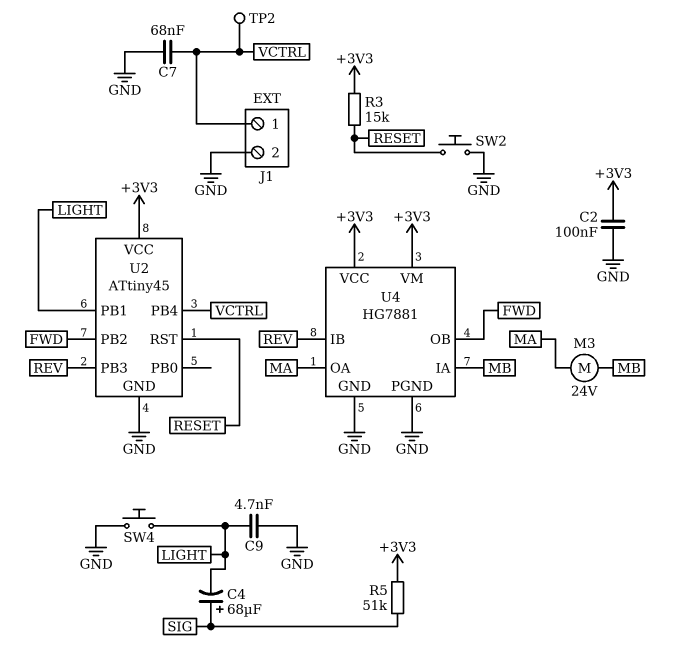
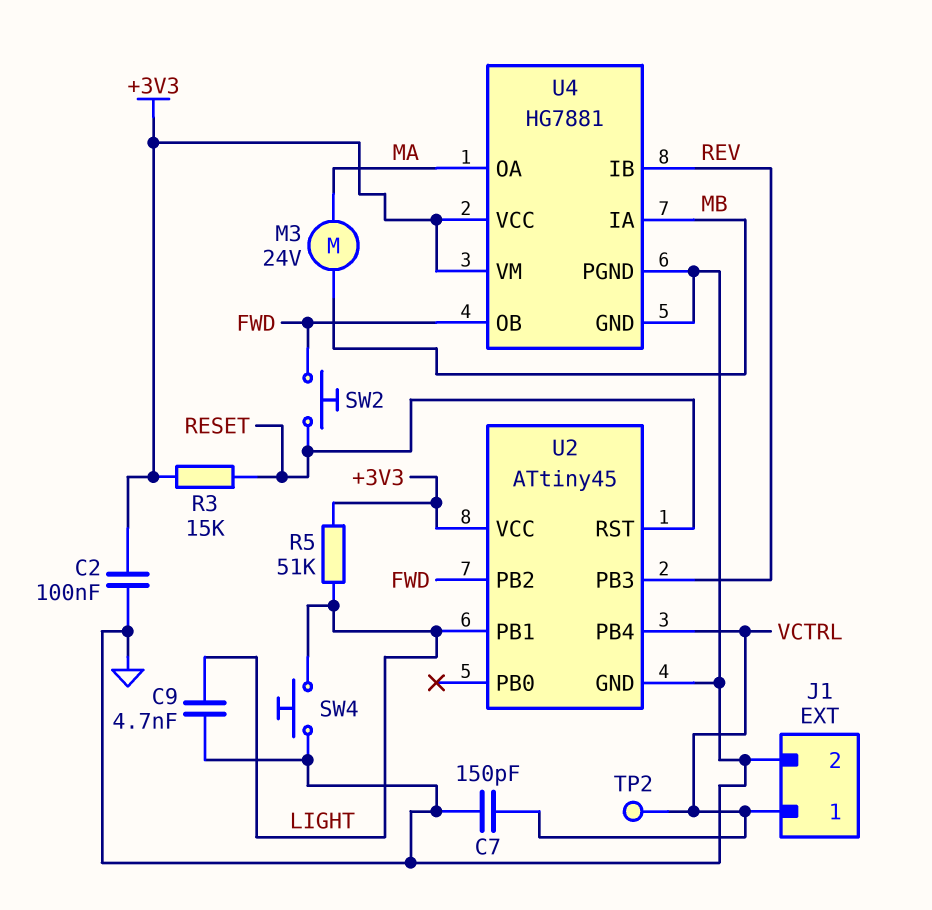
C4: 68uF (plus SIG, minus LIGHT) -> none
C7: 68nF (GND, VCTRL) -> 150pF (GND, VCTRL)
R5: 51k (+3V3, SIG) -> 51k (+3V3, LIGHT)
SW2: button (GND, RESET) -> button (FWD, RESET)

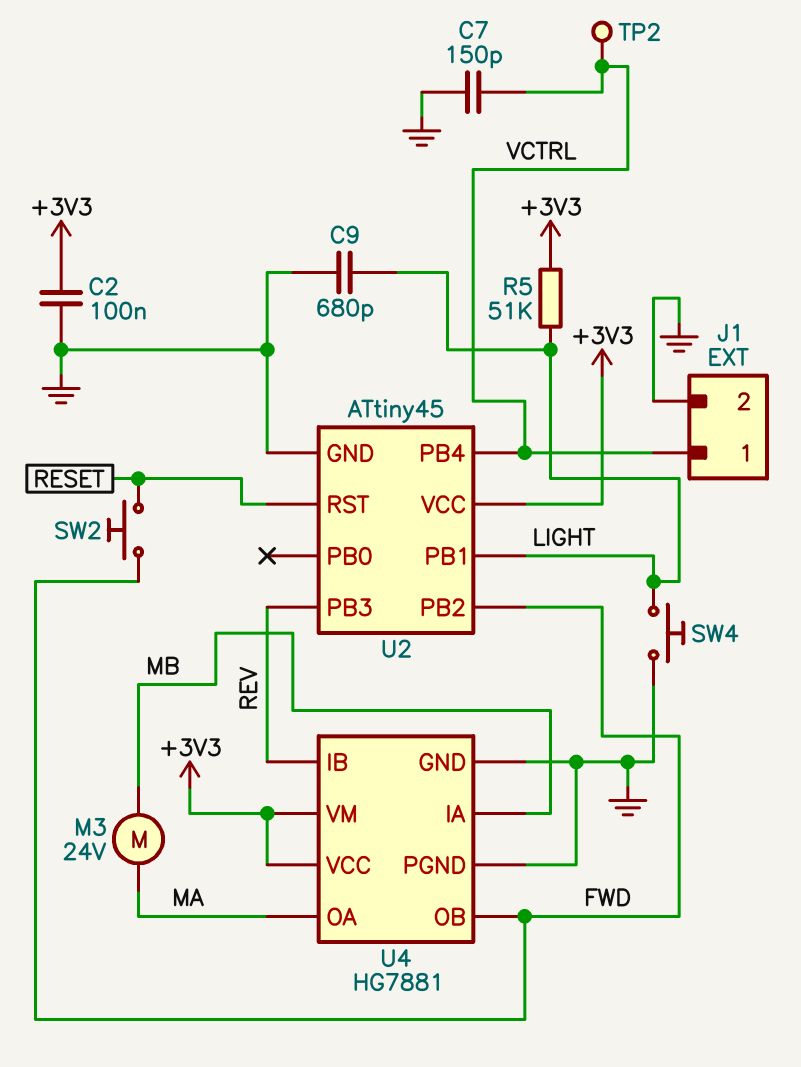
C9: 4.7nF (GND, LIGHT) -> 680pF (GND, LIGHT)
R3: 15k (+3V3, RESET) -> none

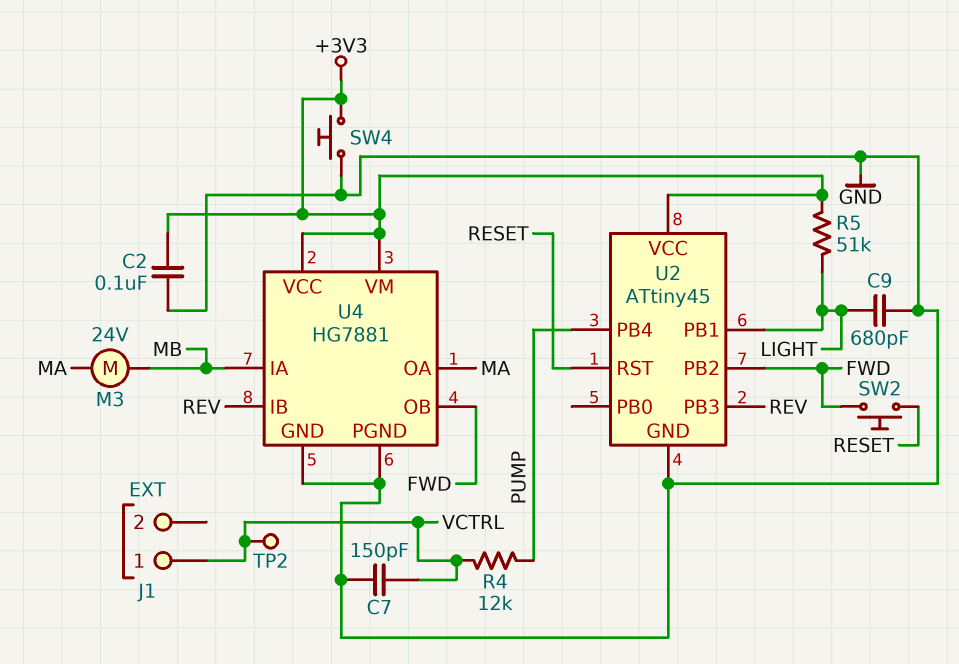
J1 pin 2: GND -> none
R4: none -> 12k (PUMP, VCTRL)
SW4: button (GND, LIGHT) -> button (+3V3, GND)
U2 pin PB4: VCTRL -> PUMP

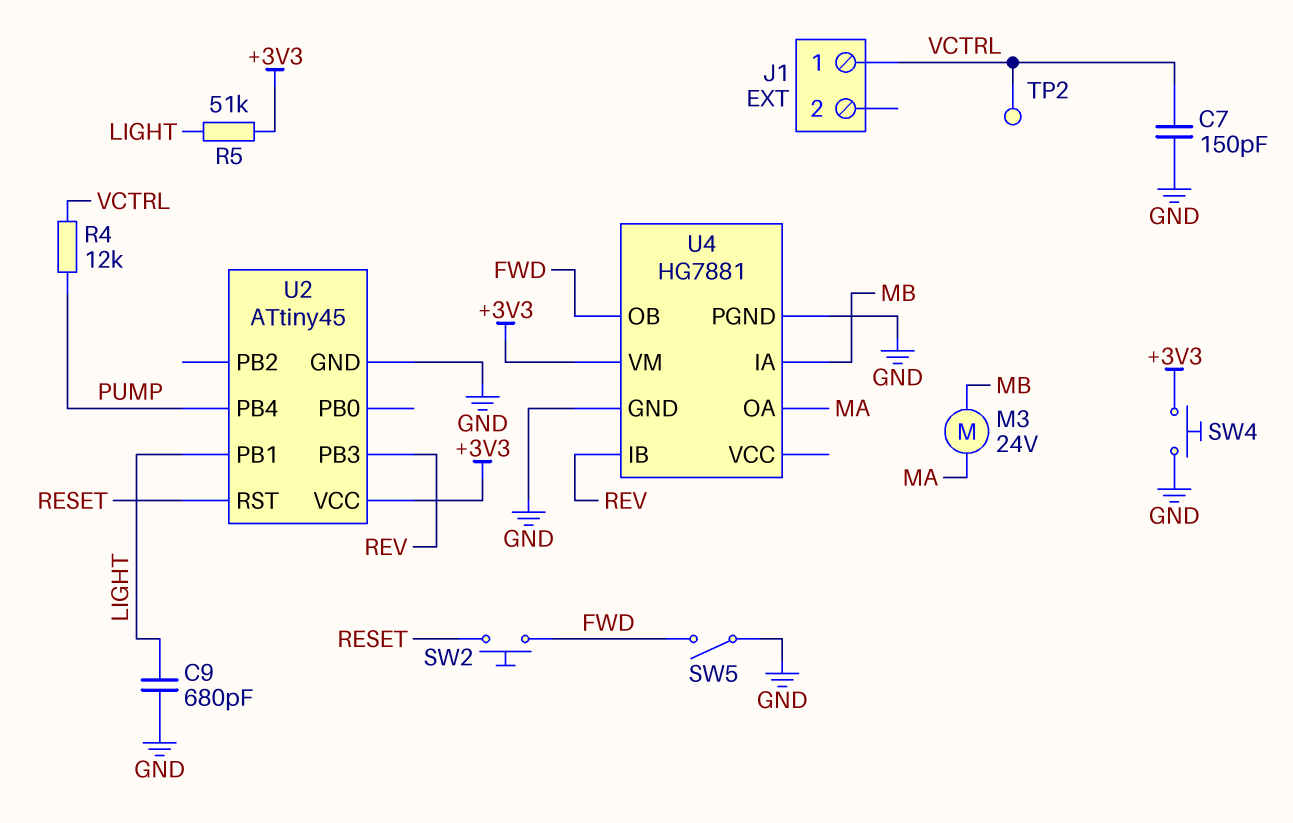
C2: 100nF (+3V3, GND) -> none
SW5: none -> switch (FWD, GND)
U2 pin PB2: FWD -> none
U4 pin VCC: +3V3 -> none

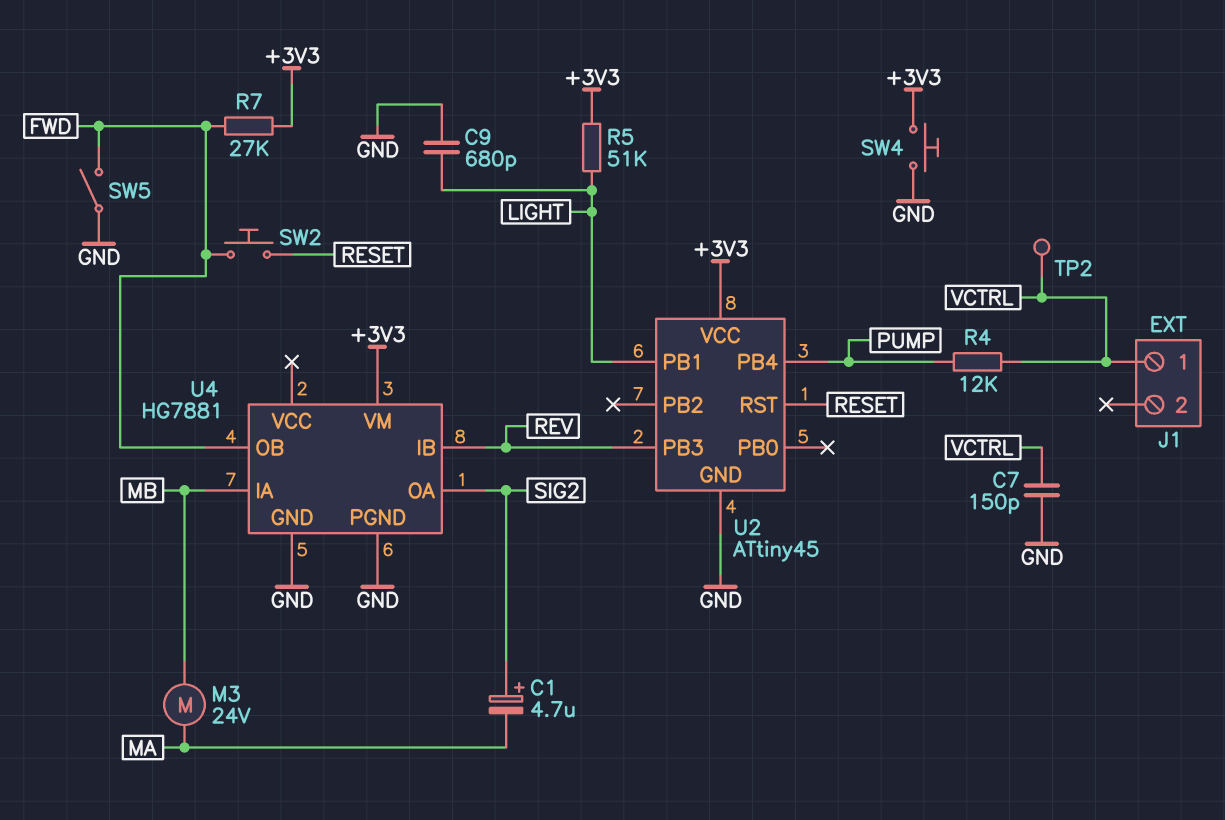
C1: none -> 4.7uF (plus SIG2, minus MA)
R7: none -> 27k (+3V3, FWD)
U4 pin OA: MA -> SIG2

